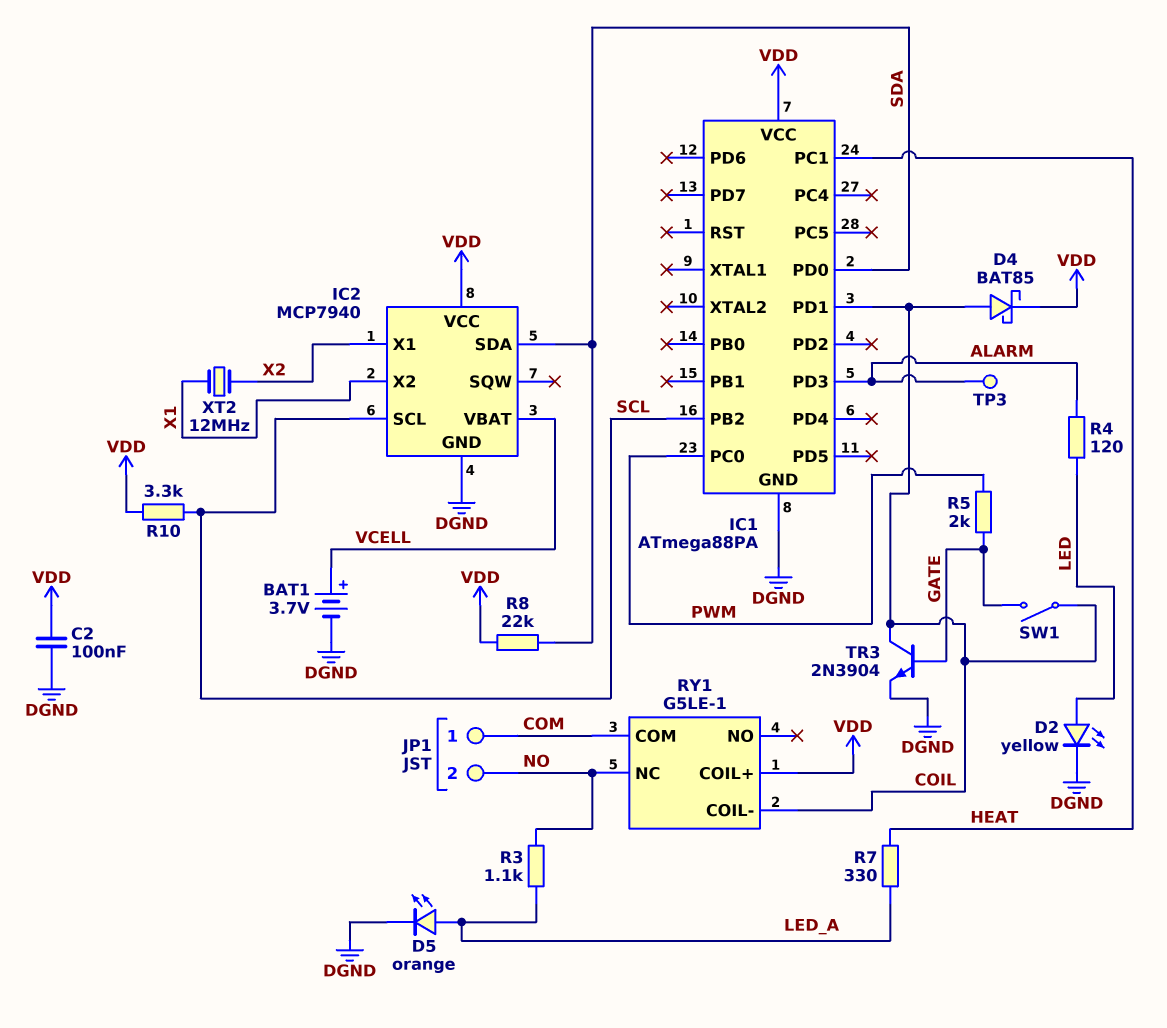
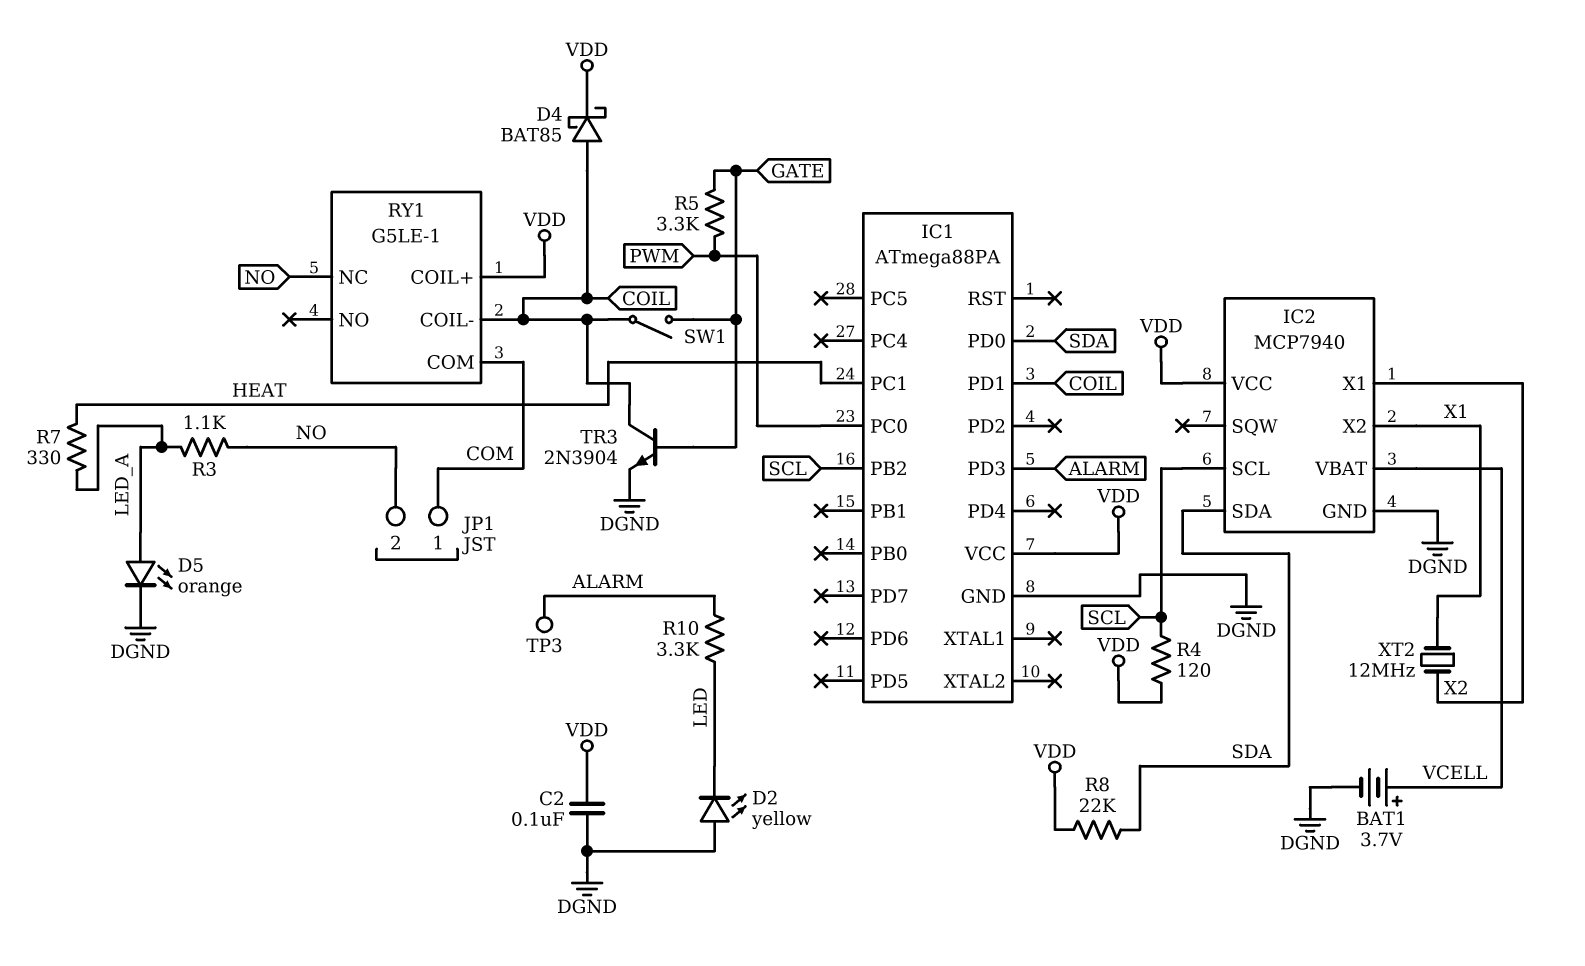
D2: LED yellow (A LED, K DGND) -> LED yellow (A DGND, K LED)
R4: 120 (ALARM, LED) -> 120 (SCL, VDD)
R5: 2k (GATE, PWM) -> 3.3k (GATE, PWM)
R10: 3.3k (SCL, VDD) -> 3.3k (ALARM, LED)

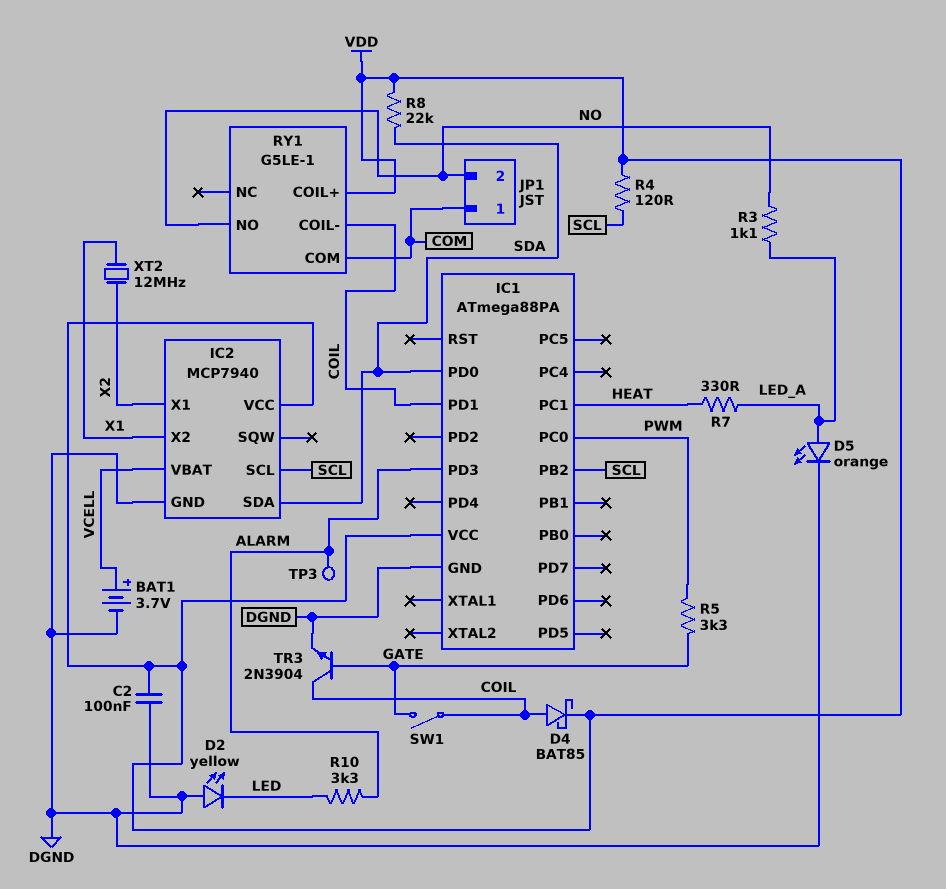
RY1 pin NC: NO -> none
RY1 pin NO: none -> NO

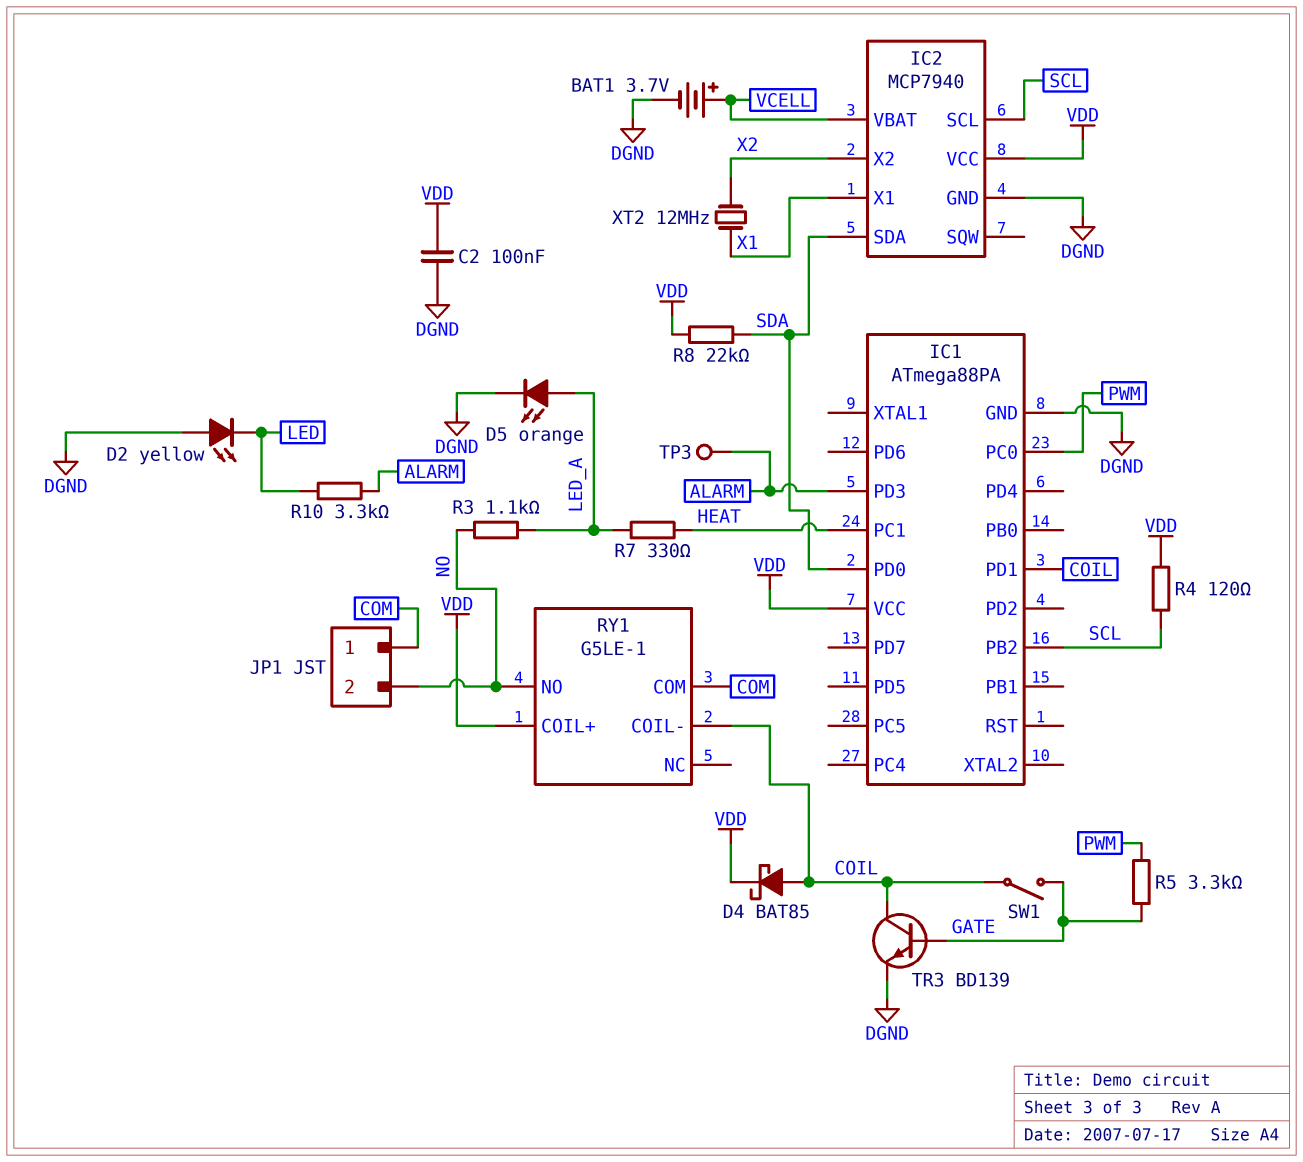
IC2 pin X1: X2 -> X1
IC2 pin X2: X1 -> X2
TR3: NPN 2N3904 (B GATE, C COIL, E DGND) -> NPN BD139 (B GATE, C COIL, E DGND)

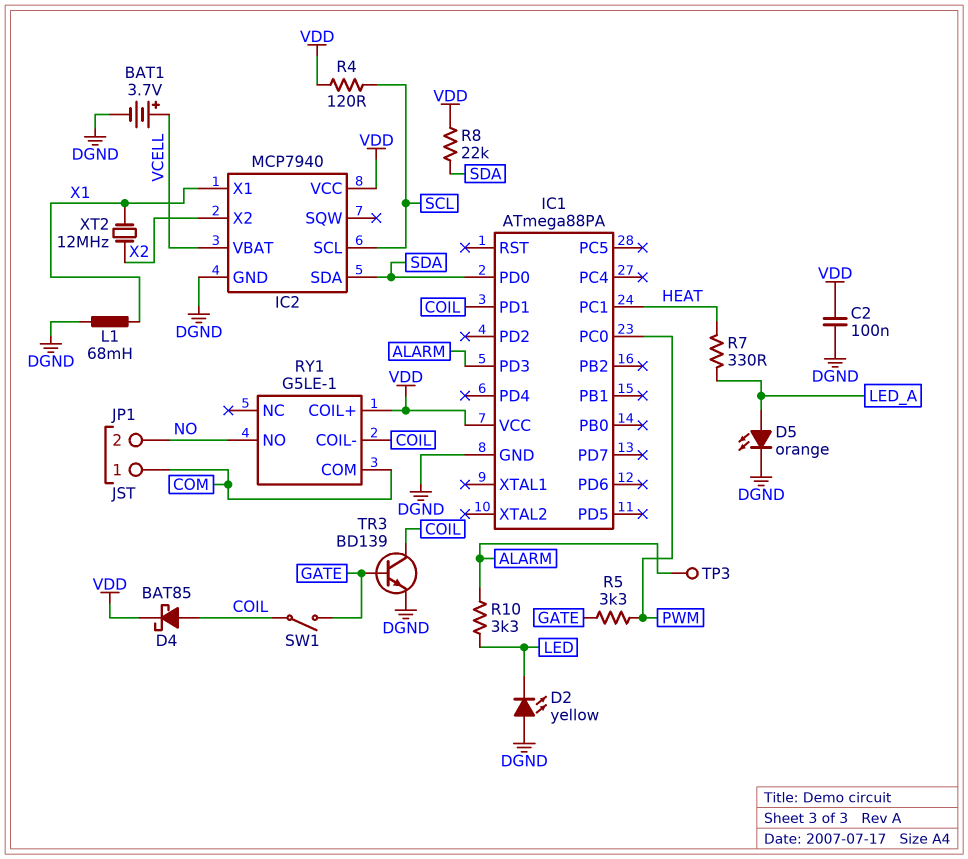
IC1 pin PB2: SCL -> none
L1: none -> 68mH (DGND, X1)
R3: 1.1k (LED_A, NO) -> none

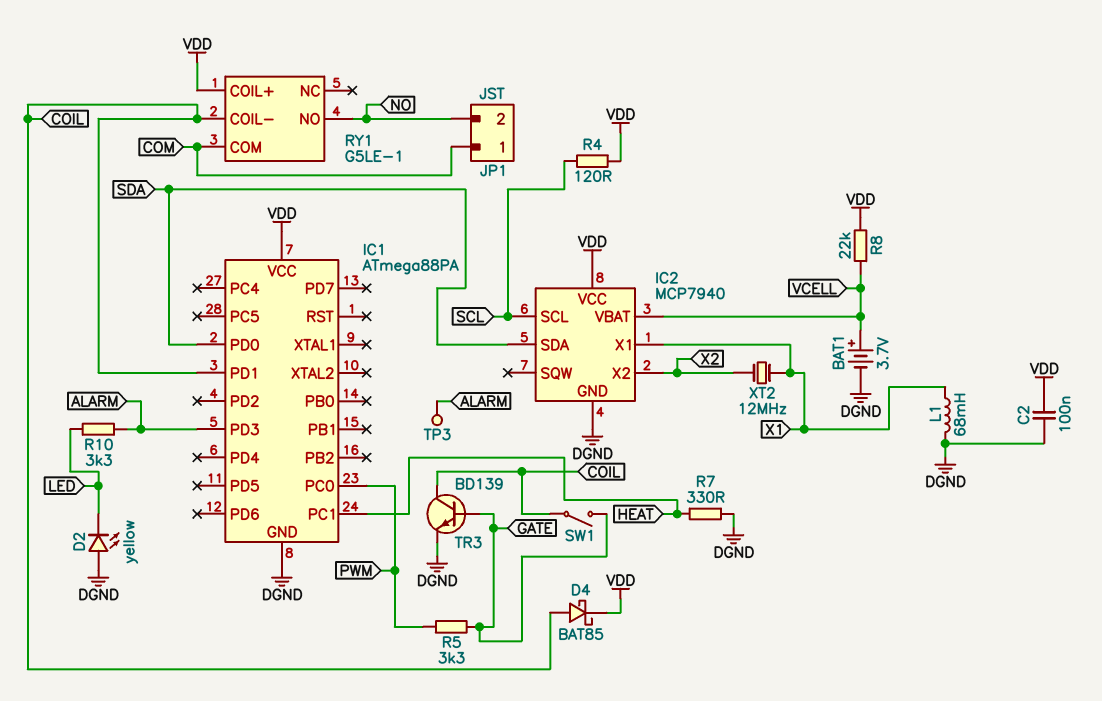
D5: LED orange (A LED_A, K DGND) -> none
R7: 330 (HEAT, LED_A) -> 330 (DGND, HEAT)
R8: 22k (SDA, VDD) -> 22k (VCELL, VDD)

